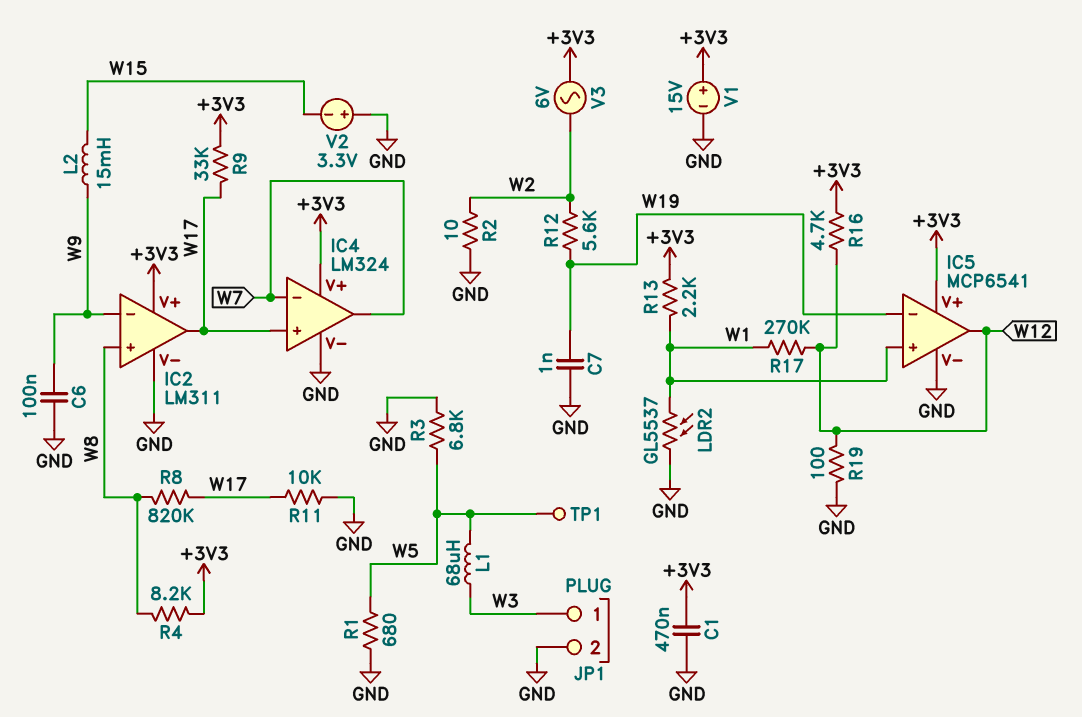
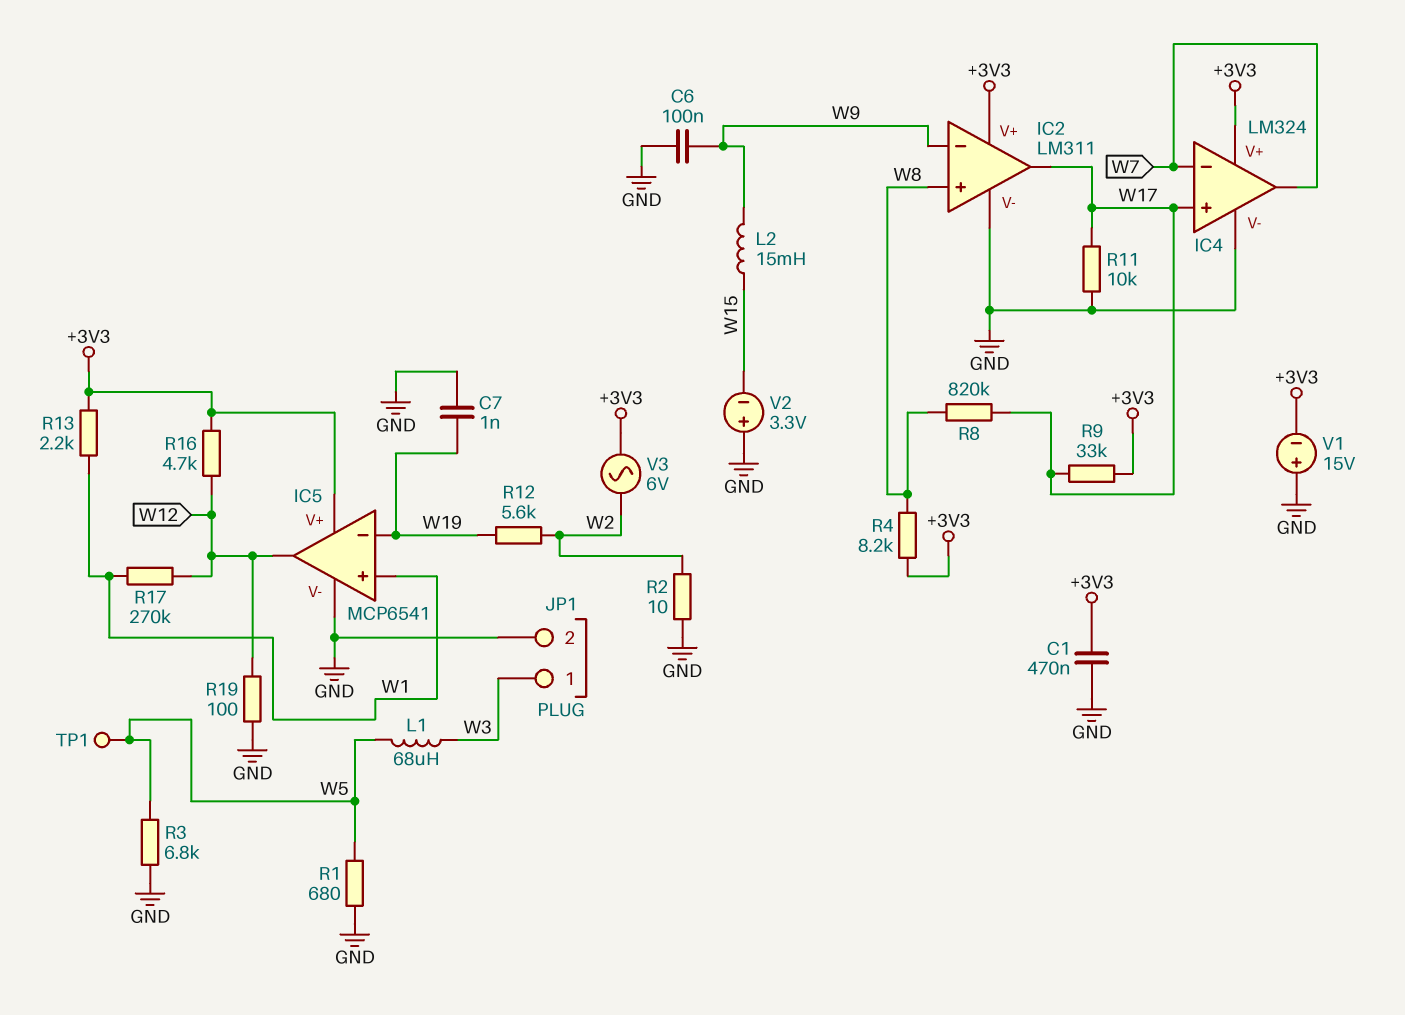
LDR2: GL5537 (GND, W1) -> none
V1: 15V (plus +3V3, minus GND) -> 15V (plus GND, minus +3V3)

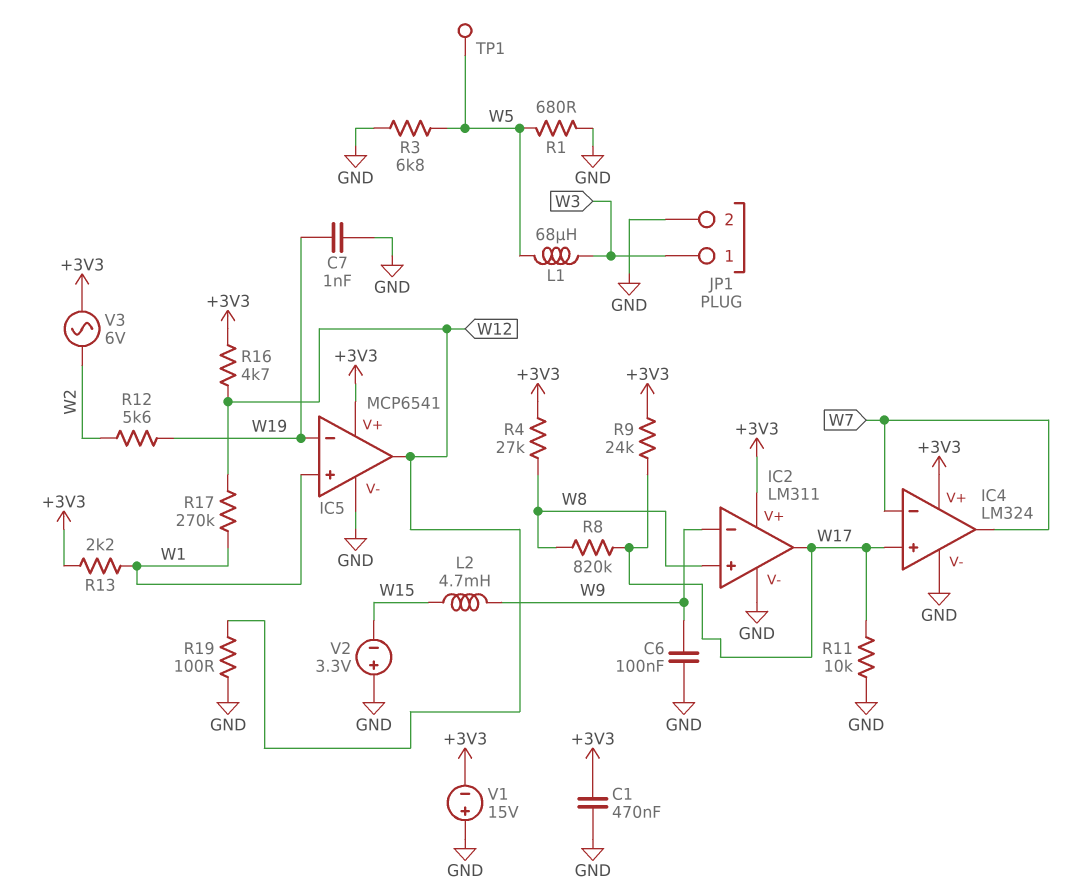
L2: 15mH (W9, W15) -> 4.7mH (W9, W15)
R2: 10 (GND, W2) -> none
R4: 8.2k (+3V3, W8) -> 27k (+3V3, W8)
R9: 33k (+3V3, W17) -> 24k (+3V3, W17)

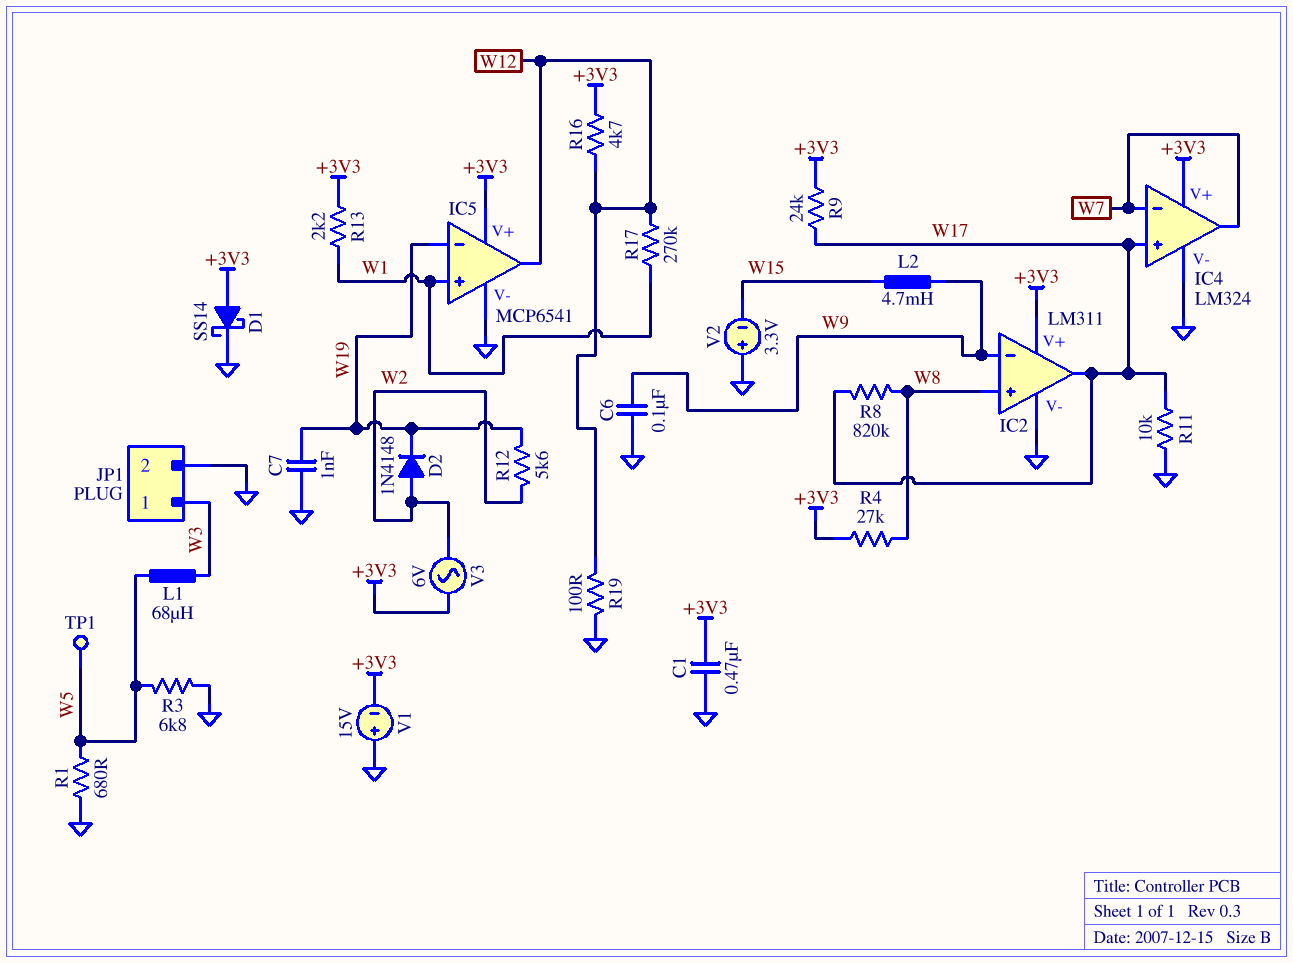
D1: none -> schottky SS14 (A +3V3, K GND)
D2: none -> diode 1N4148 (A W2, K W19)

